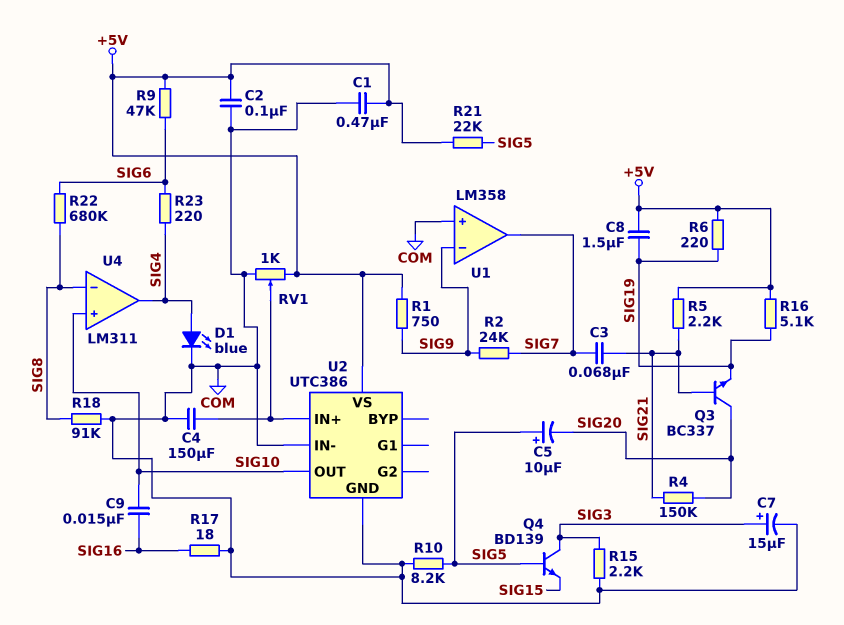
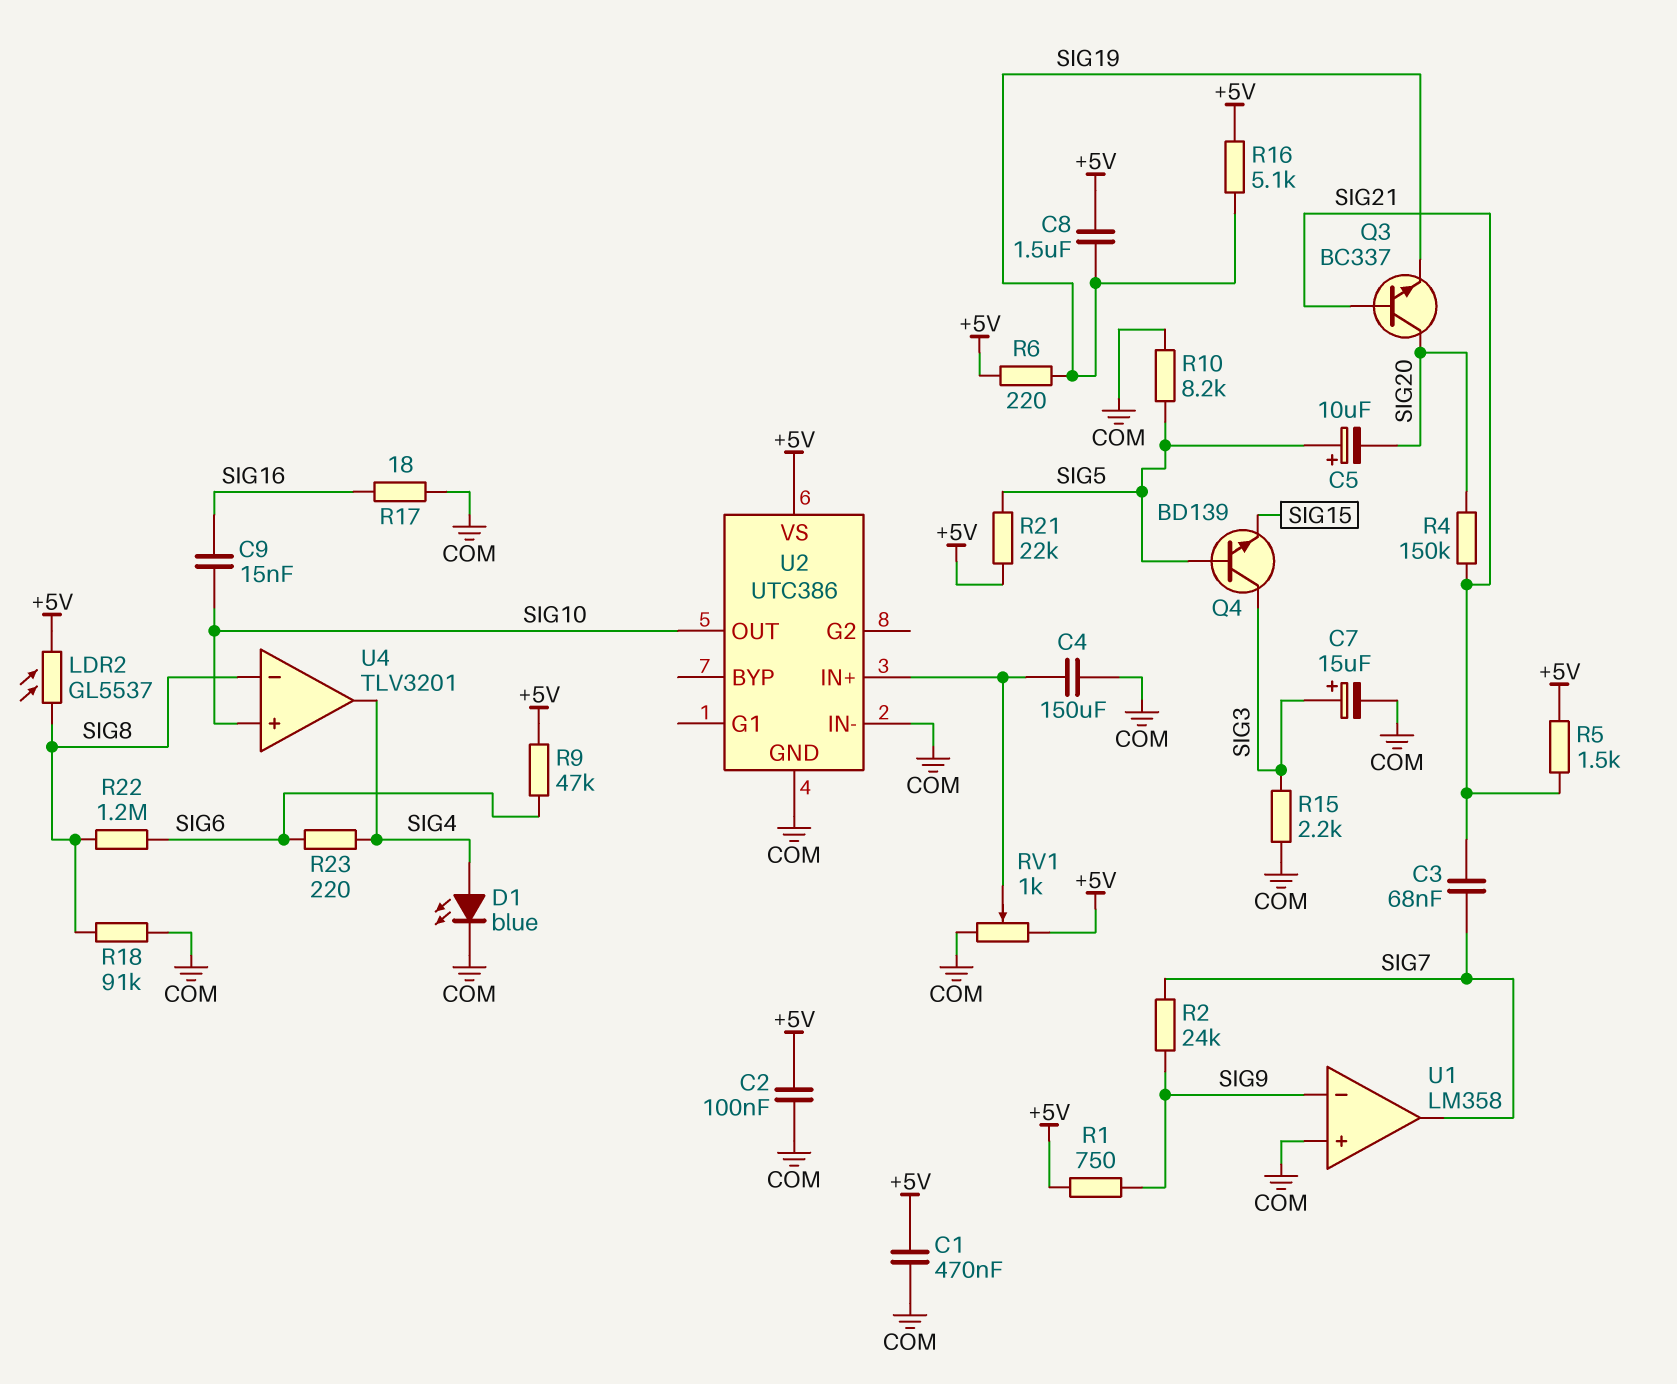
LDR2: none -> GL5537 (+5V, SIG8)
R5: 2.2k (+5V, SIG21) -> 1.5k (+5V, SIG21)
R22: 680k (SIG6, SIG8) -> 1.2M (SIG6, SIG8)
U4: LM311 -> TLV3201

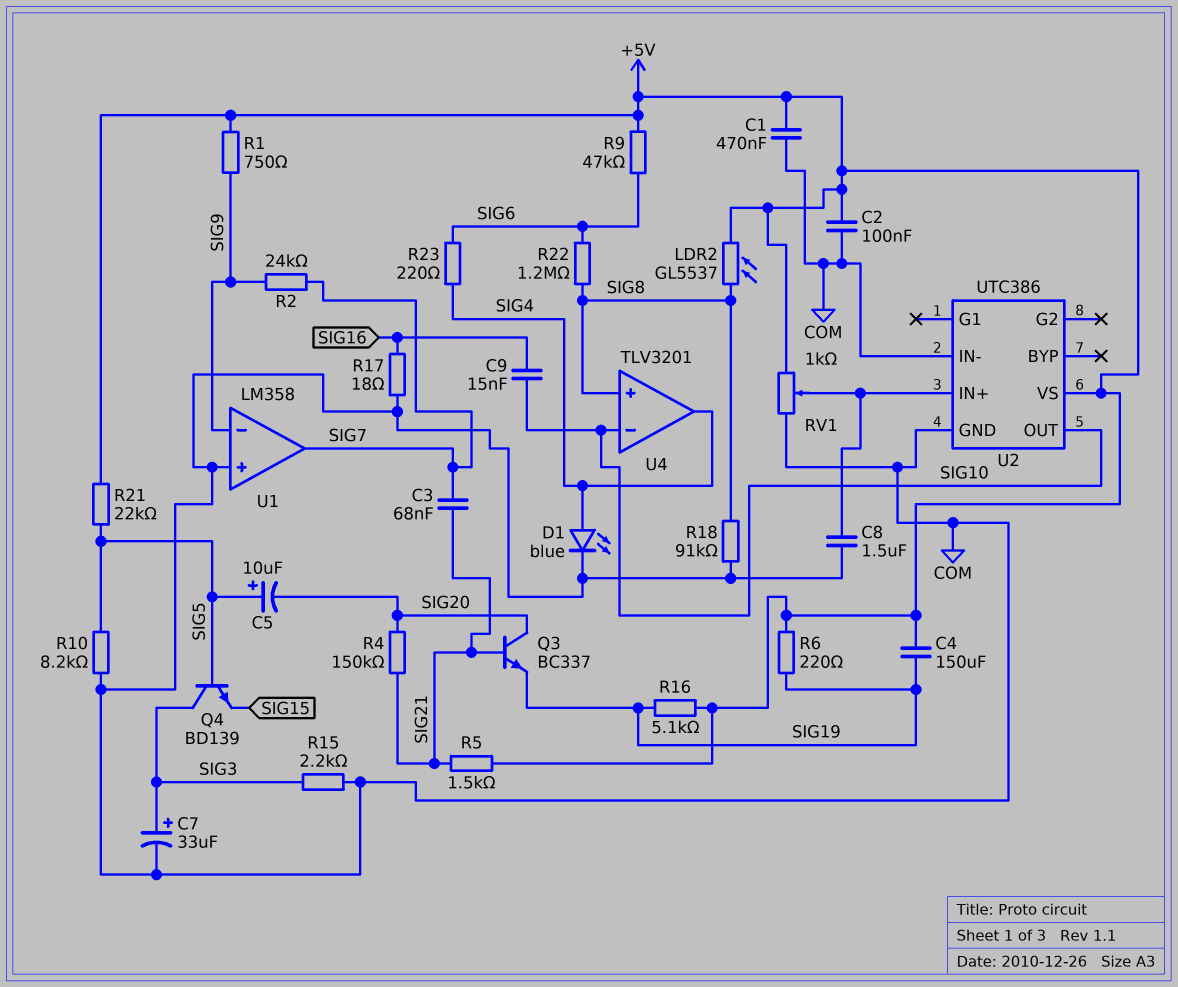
C4: 150uF (COM, U2/IN+) -> 150uF (+5V, SIG19)
C7: 15uF (plus SIG3, minus COM) -> 33uF (plus SIG3, minus COM)
C8: 1.5uF (+5V, SIG19) -> 1.5uF (COM, U2/IN+)
U4 pin in+: SIG10 -> SIG8
U4 pin in-: SIG8 -> SIG10

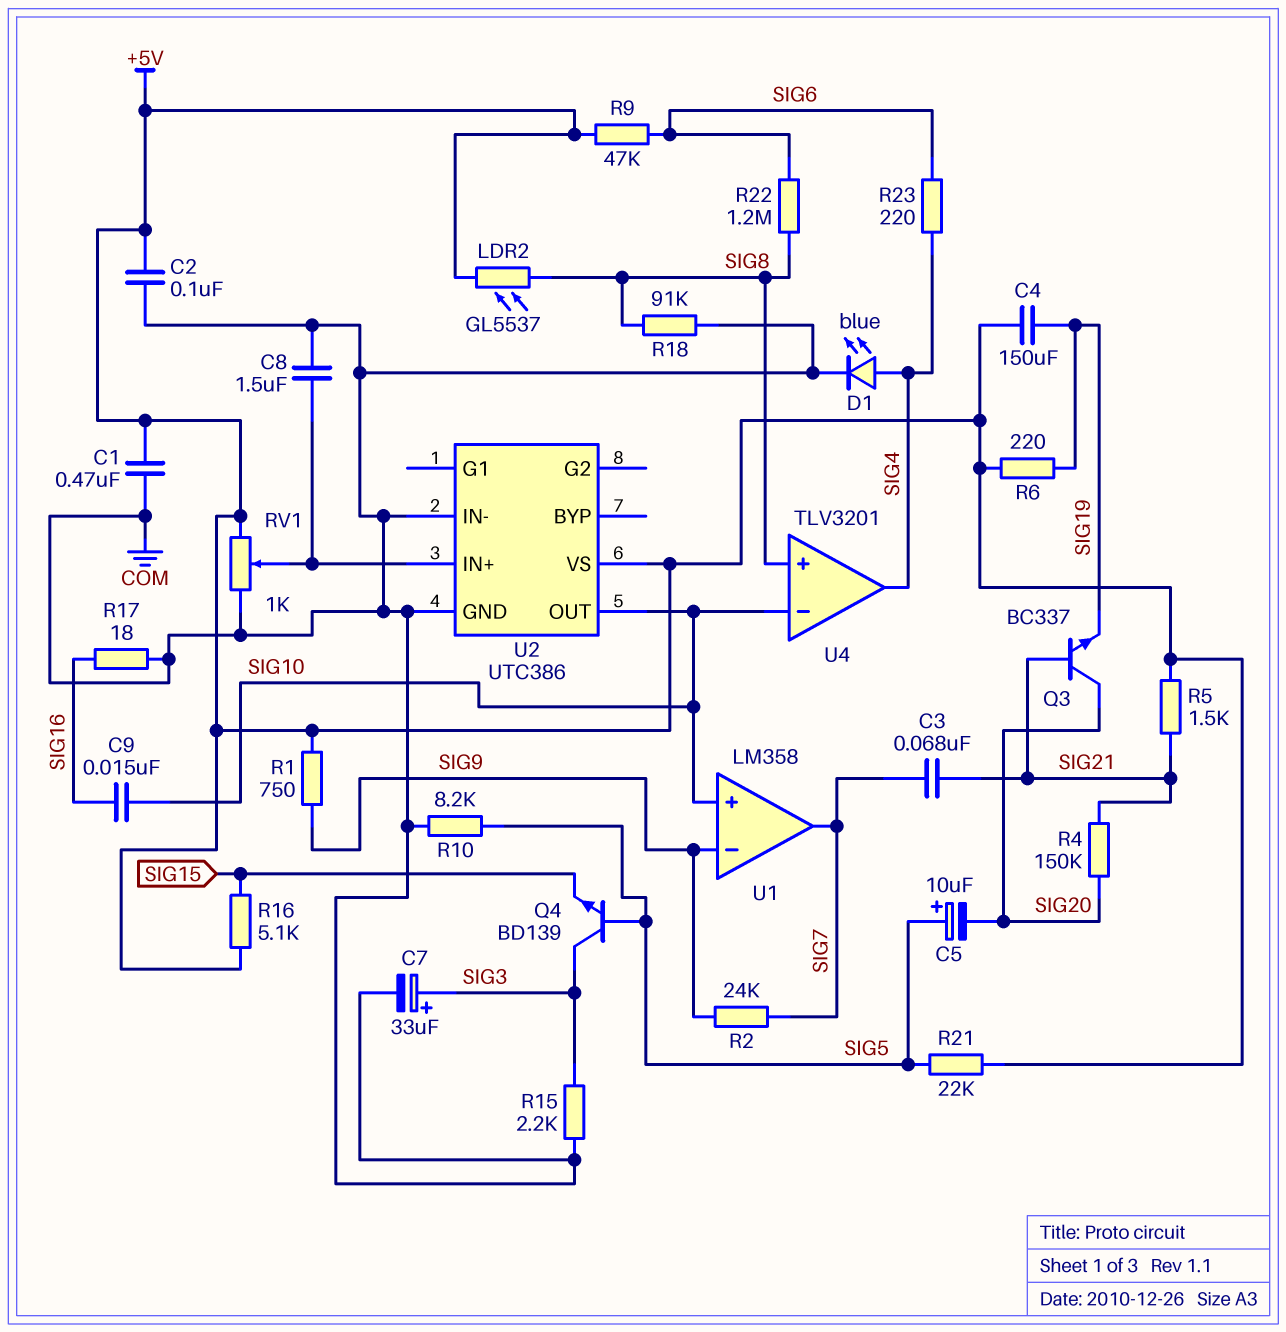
R16: 5.1k (+5V, SIG19) -> 5.1k (+5V, SIG15)
U1 pin in+: COM -> SIG10

